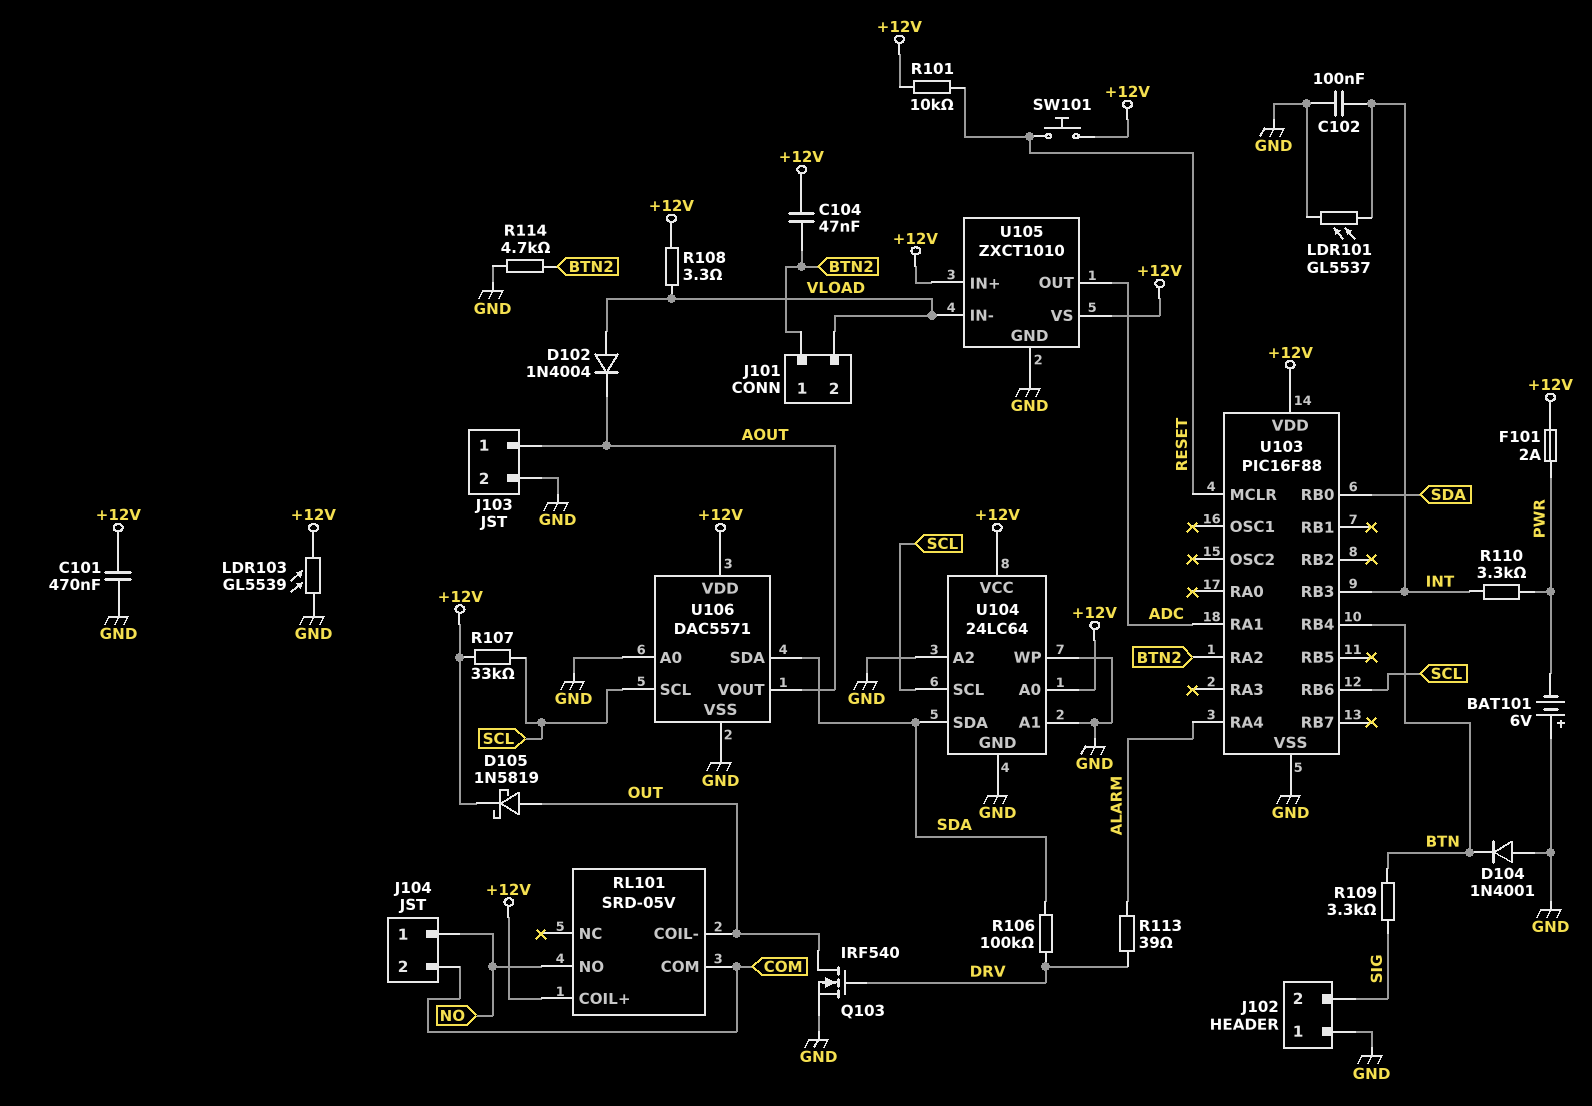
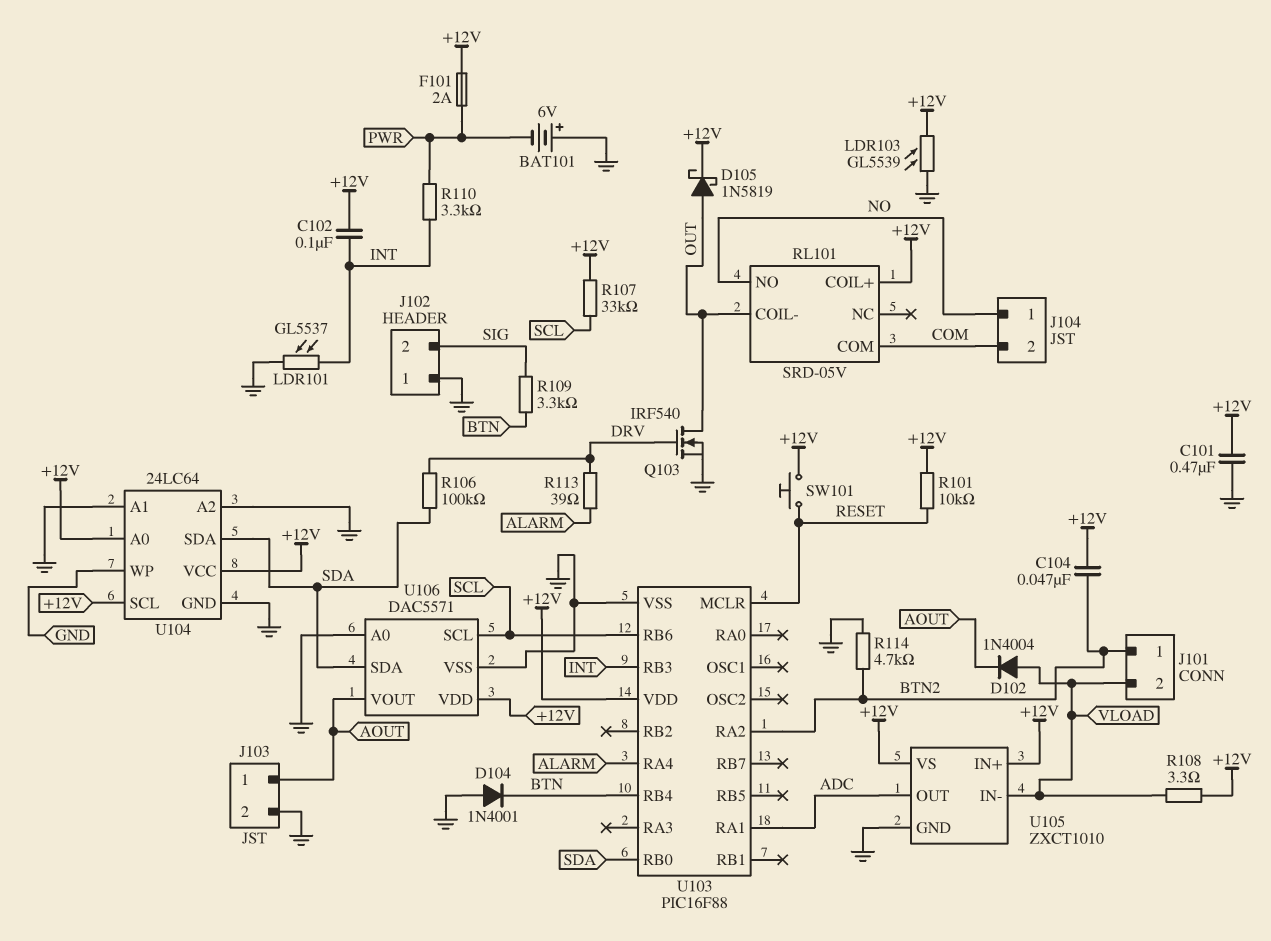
C102: 100nF (GND, INT) -> 100nF (+12V, INT)
U104 pin SCL: SCL -> +12V

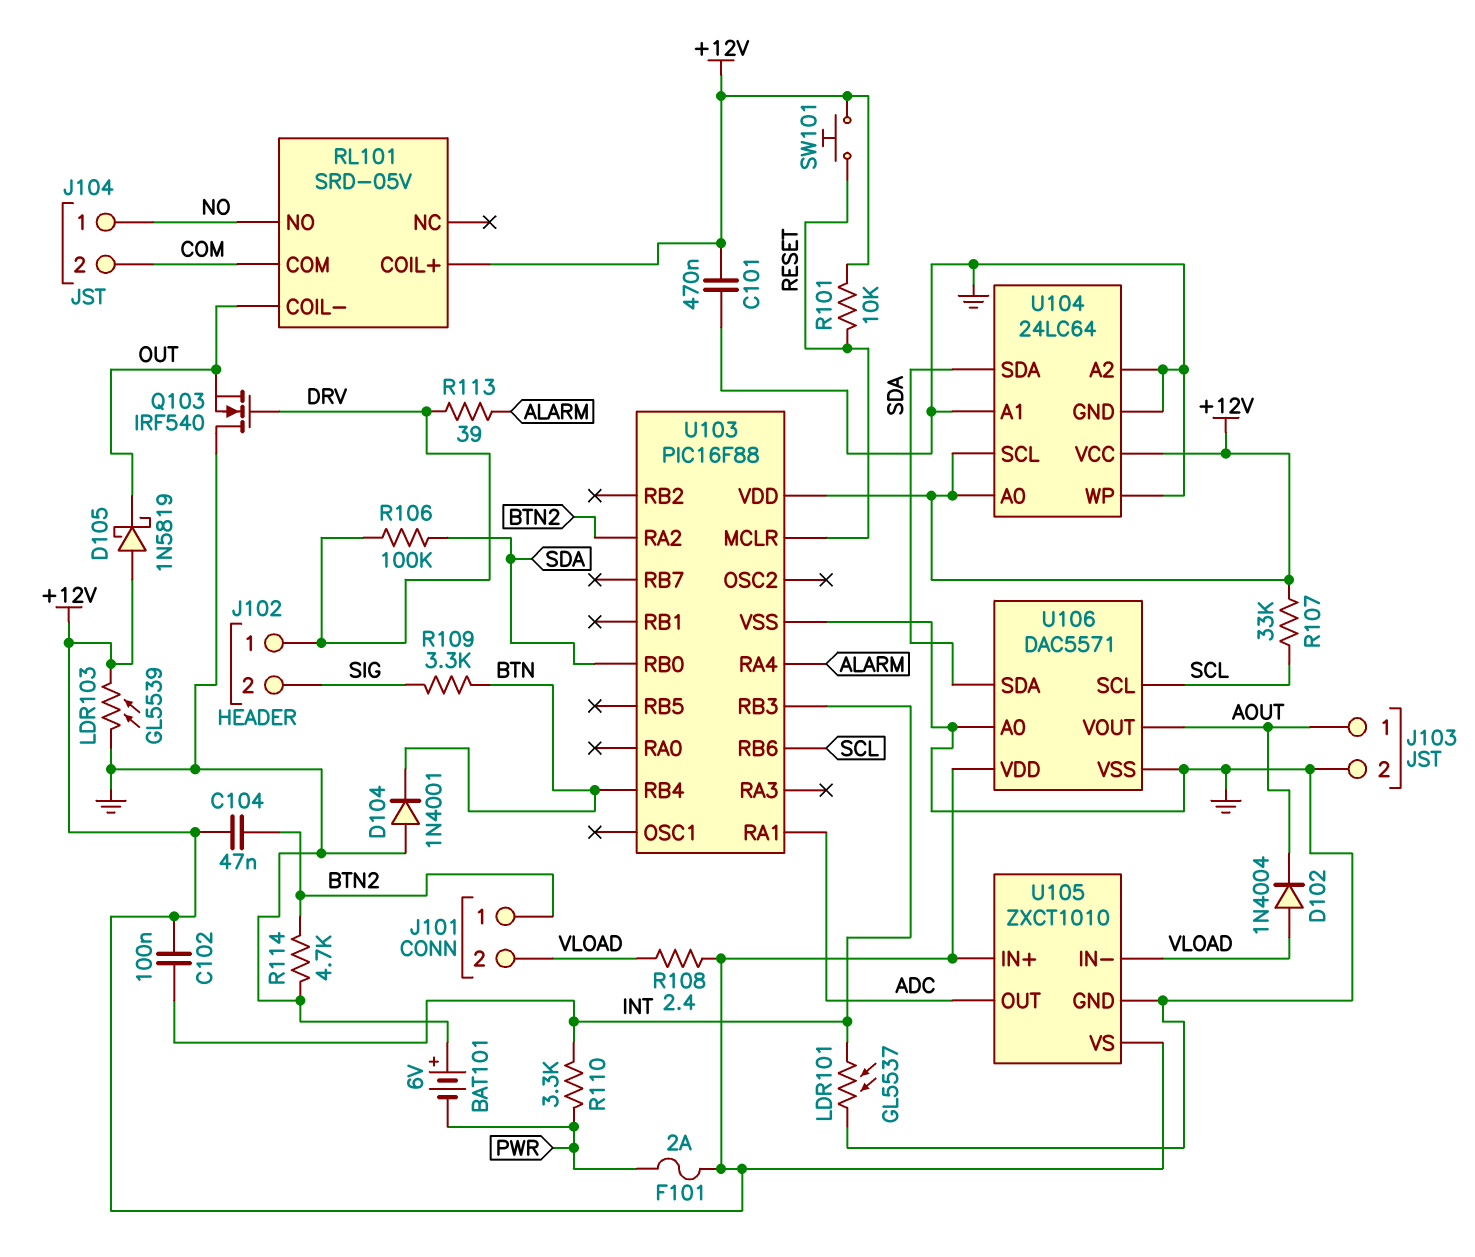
D105: schottky 1N5819 (A OUT, K +12V) -> schottky 1N5819 (A +12V, K OUT)
J102 pin 1: GND -> DRV
Q103: NMOS IRF540 (G DRV, D OUT, S GND) -> NMOS IRF540 (G DRV, D GND, S OUT)
R108: 3.3 (+12V, VLOAD) -> 2.4 (+12V, VLOAD)

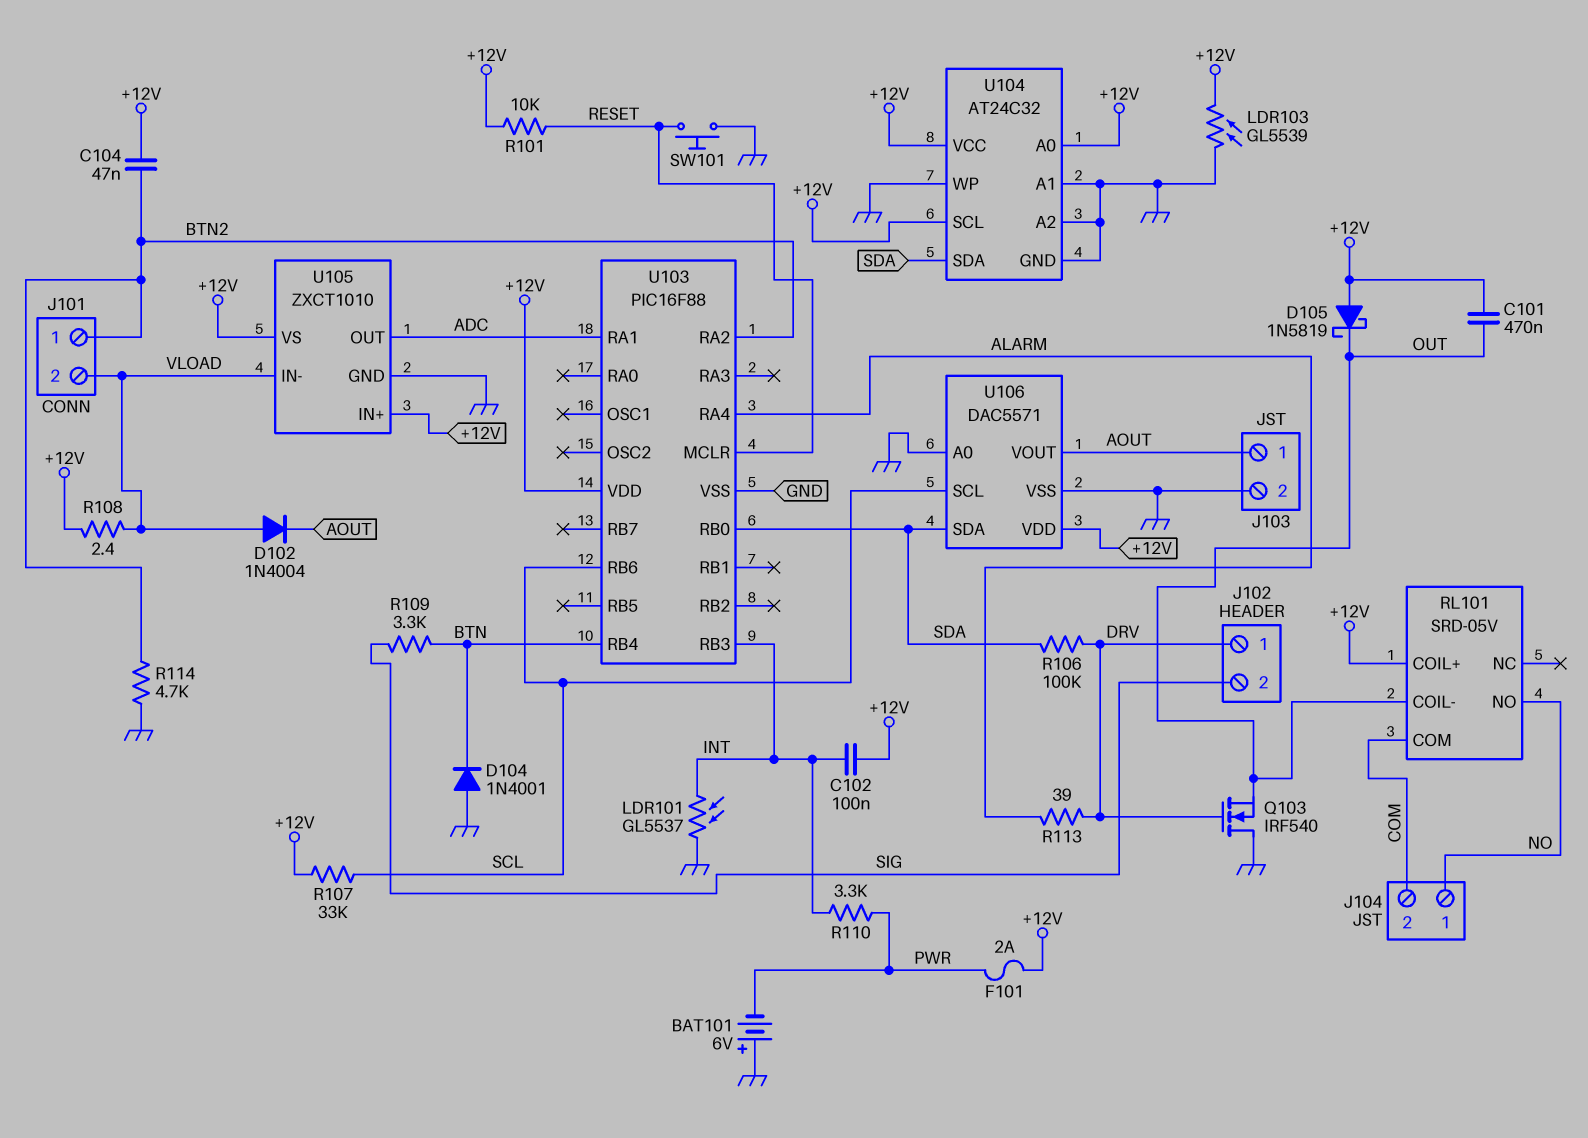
C101: 470nF (+12V, GND) -> 470nF (+12V, OUT)
SW101: button (+12V, RESET) -> button (GND, RESET)
U104: 24LC64 -> AT24C32

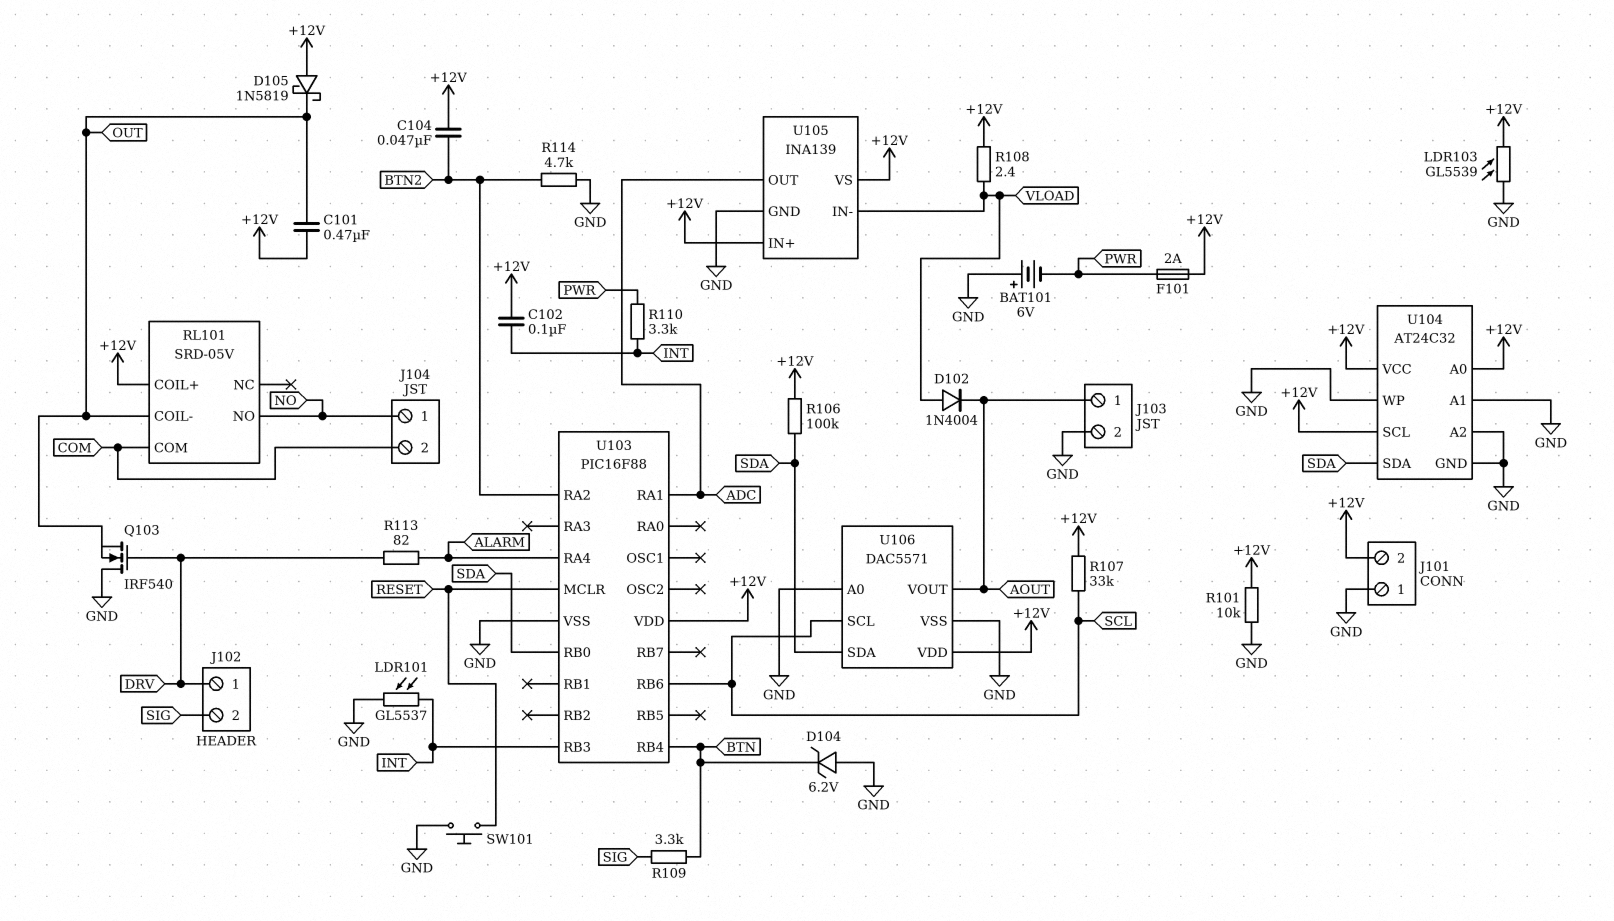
D104: diode 1N4001 (A GND, K BTN) -> zener 6.2V (A GND, K BTN)
J101 pin 1: BTN2 -> GND
J101 pin 2: VLOAD -> +12V
R101: 10k (+12V, RESET) -> 10k (+12V, GND)
R106: 100k (DRV, SDA) -> 100k (+12V, SDA)
R113: 39 (ALARM, DRV) -> 82 (ALARM, DRV)
U105: ZXCT1010 -> INA139

